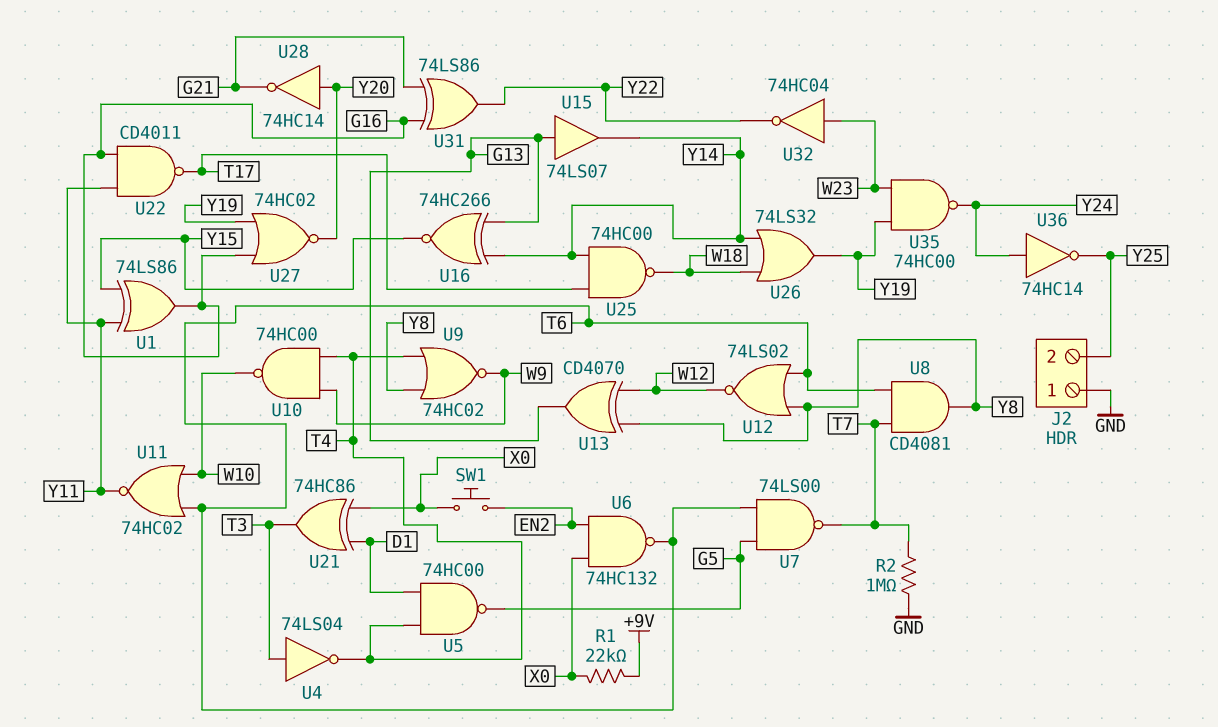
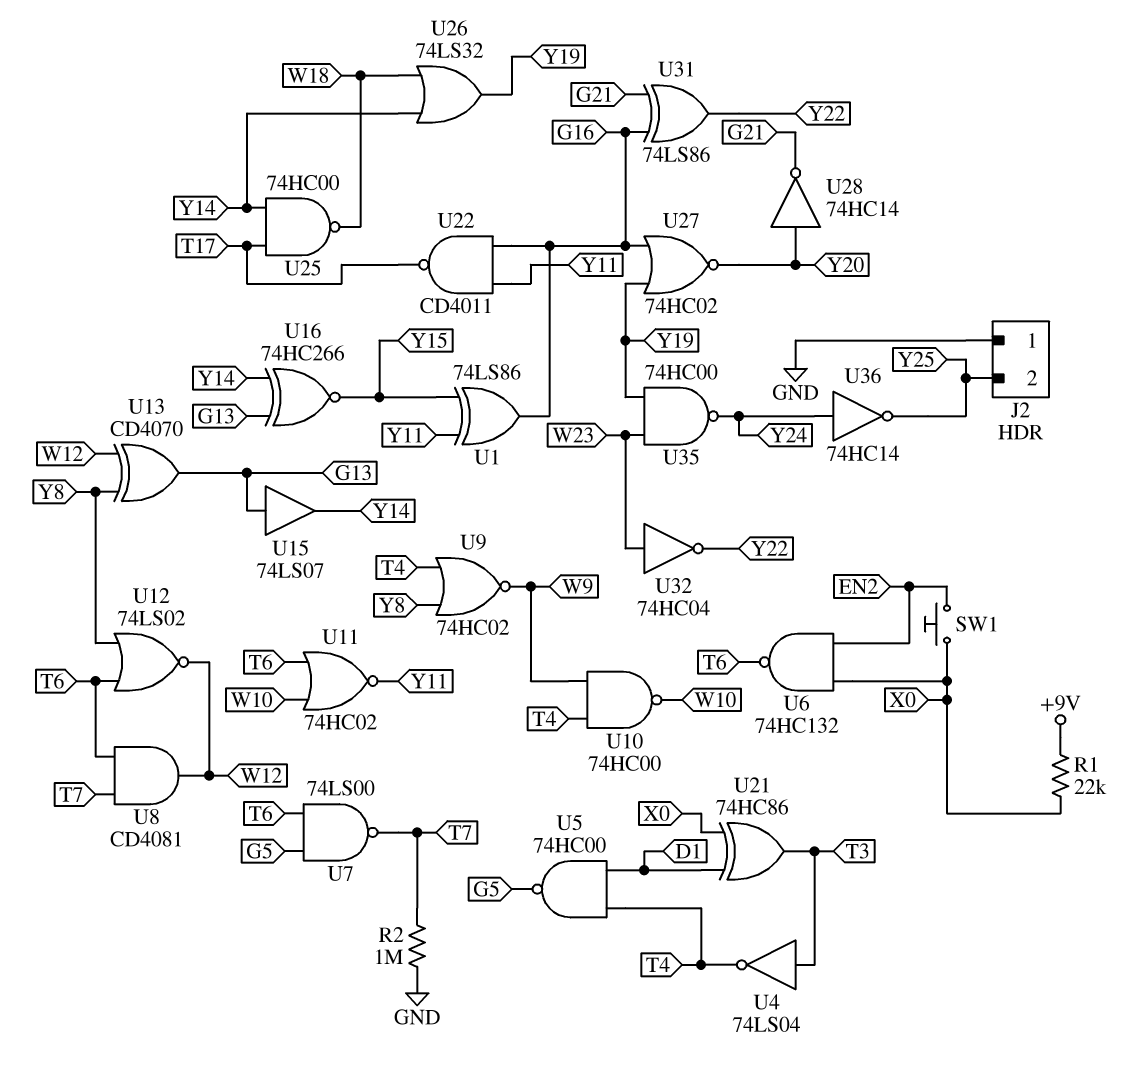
U8: AND CD4081 (in T6, in T7, out Y8) -> AND CD4081 (in T6, in T7, out W12)

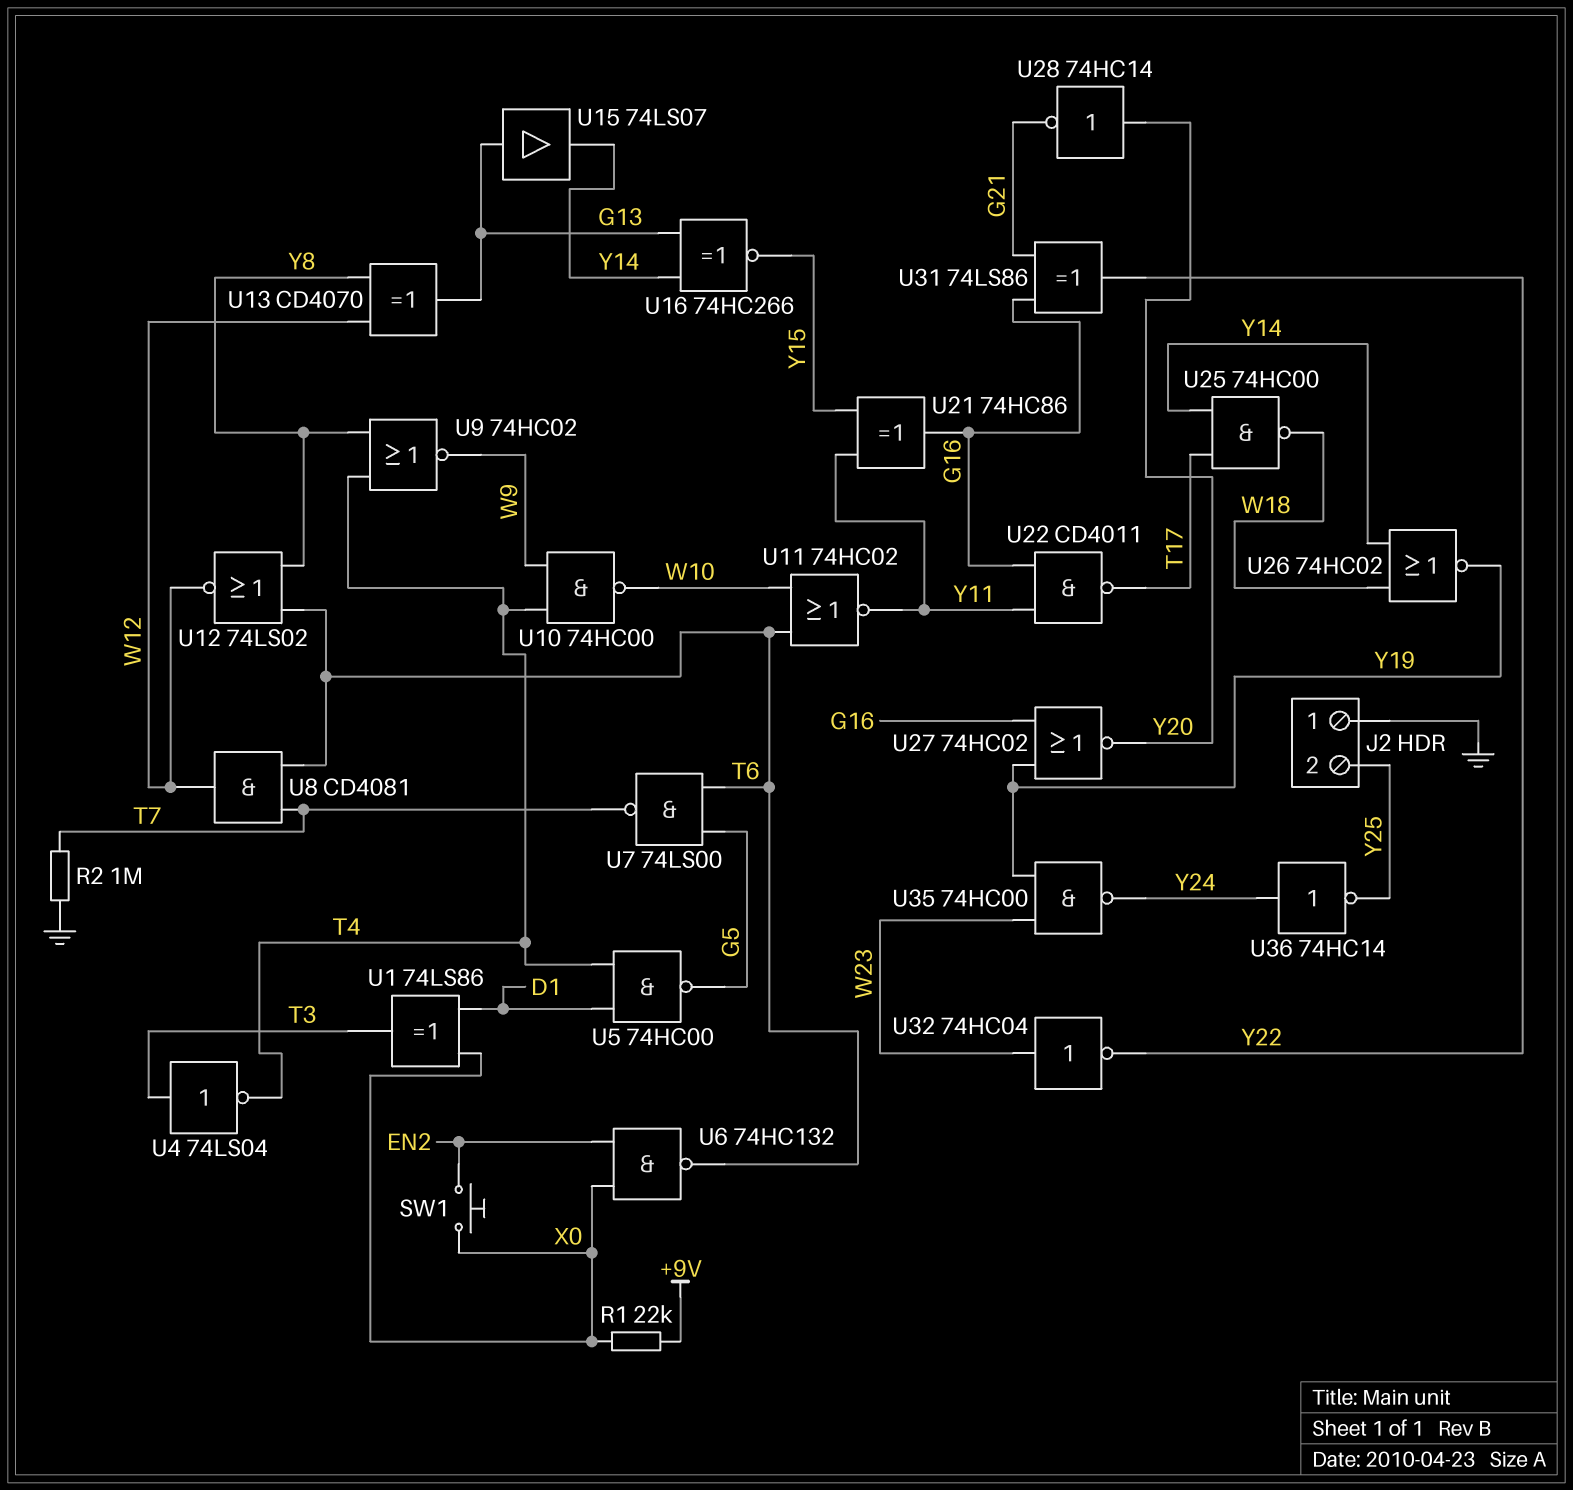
U1: XOR 74LS86 (in Y11, in Y15, out G16) -> XOR 74LS86 (in D1, in X0, out T3)
U21: XOR 74HC86 (in D1, in X0, out T3) -> XOR 74HC86 (in Y11, in Y15, out G16)
U26: OR 74LS32 (in W18, in Y14, out Y19) -> NOR 74HC02 (in W18, in Y14, out Y19)

